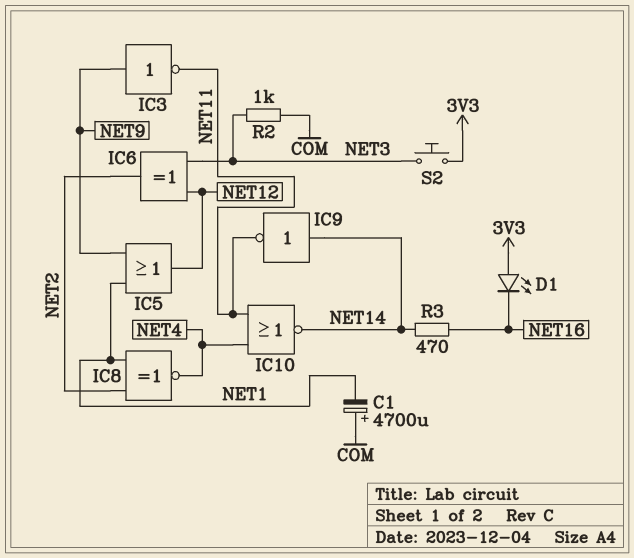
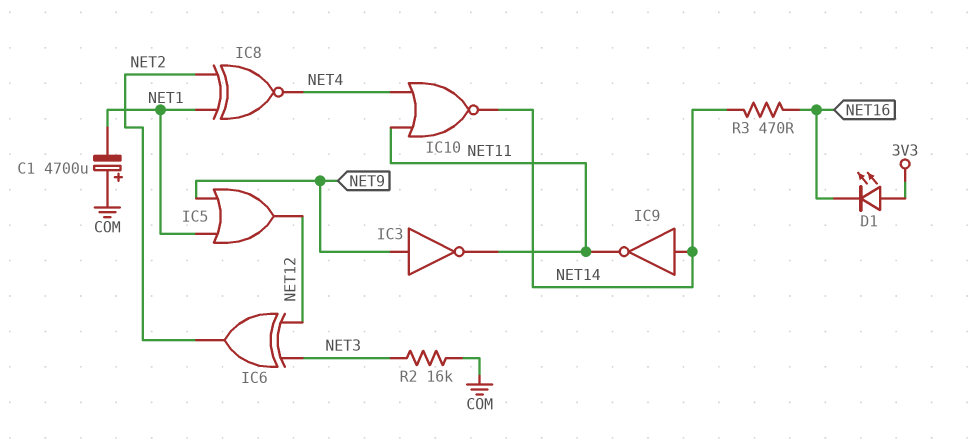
R2: 1k (COM, NET3) -> 16k (COM, NET3)
S2: button (3V3, NET3) -> none

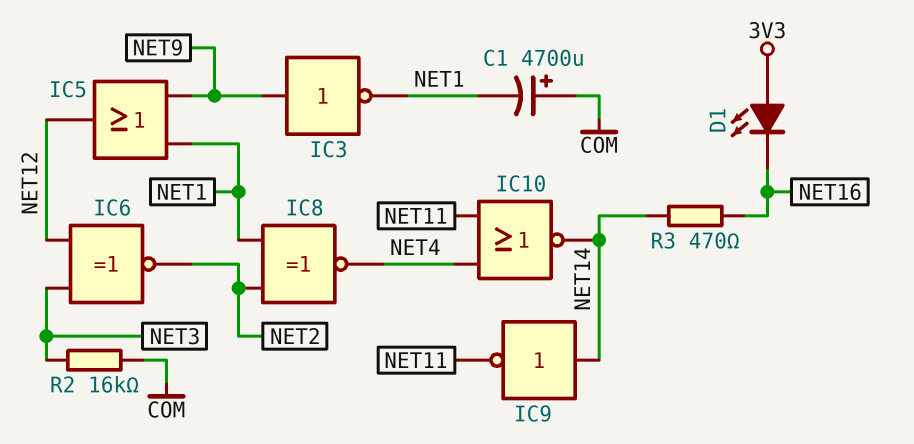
IC3: NOT (in NET9, out NET11) -> NOT (in NET9, out NET1)
IC6: XOR (in NET3, in NET12, out NET2) -> XNOR (in NET3, in NET12, out NET2)

